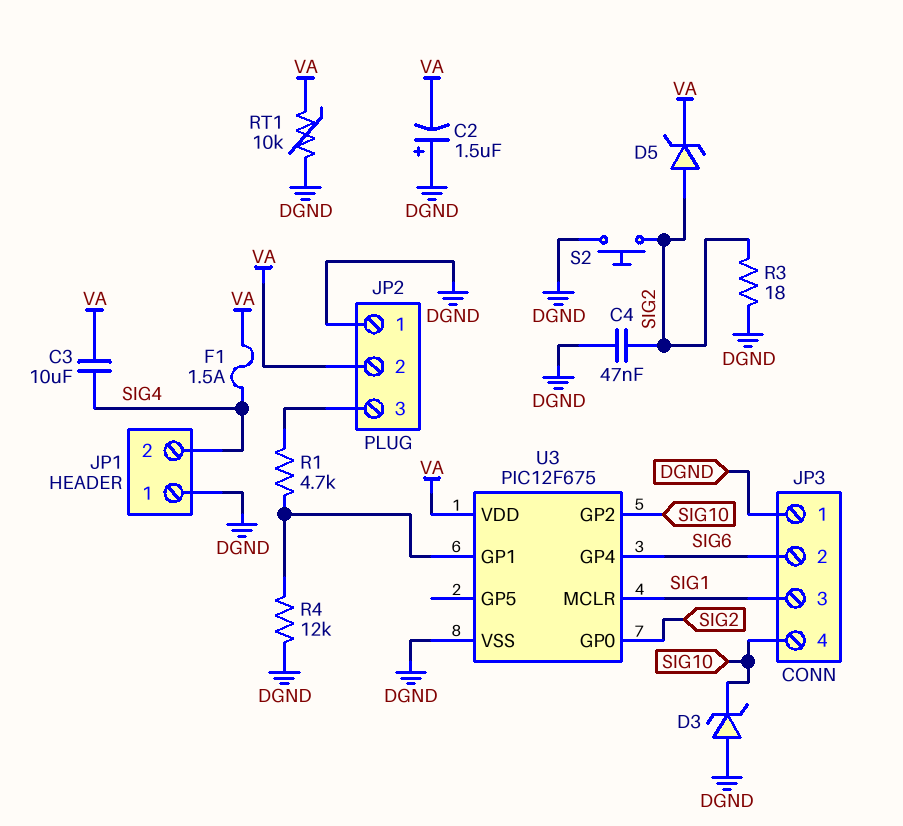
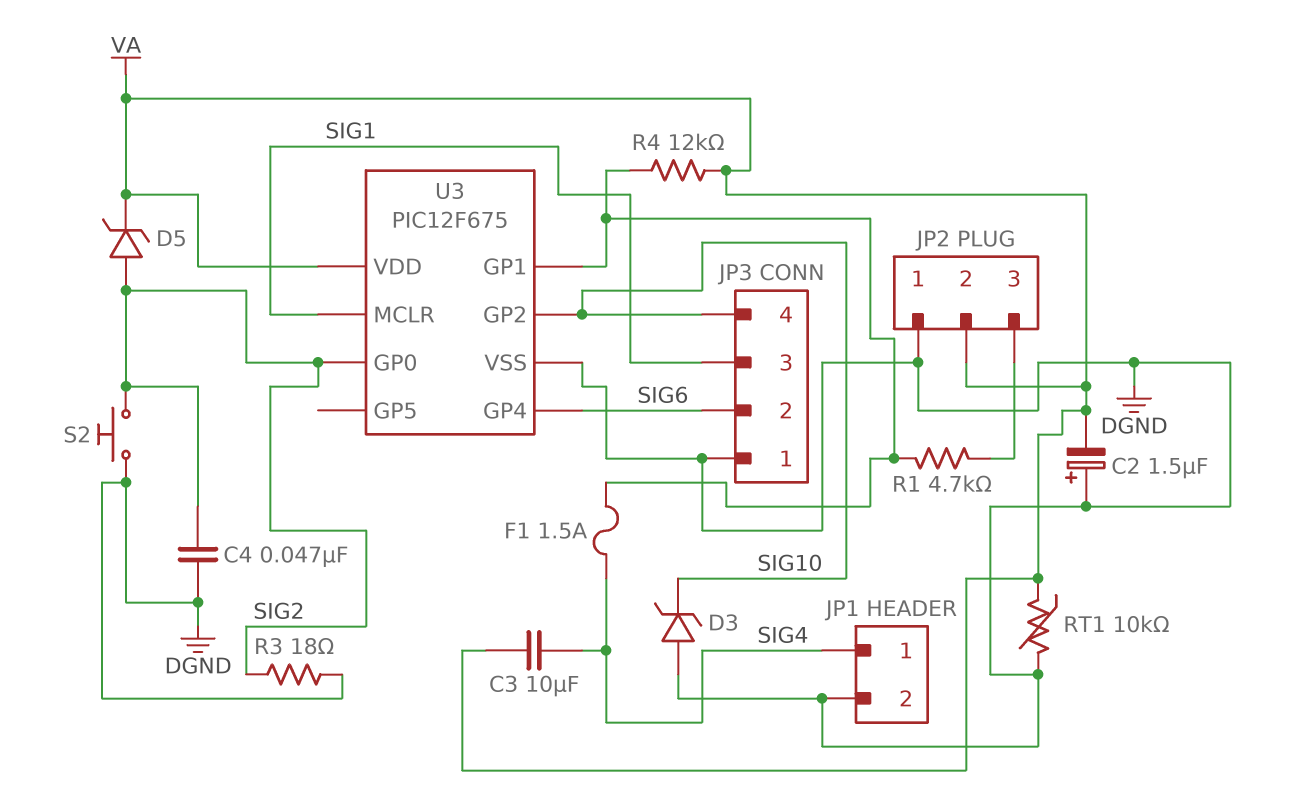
F1: 1.5A (SIG4, VA) -> 1.5A (SIG4, U3/GP1)
JP1 pin 1: DGND -> SIG4
JP1 pin 2: SIG4 -> DGND
R4: 12k (DGND, U3/GP1) -> 12k (U3/GP1, VA)

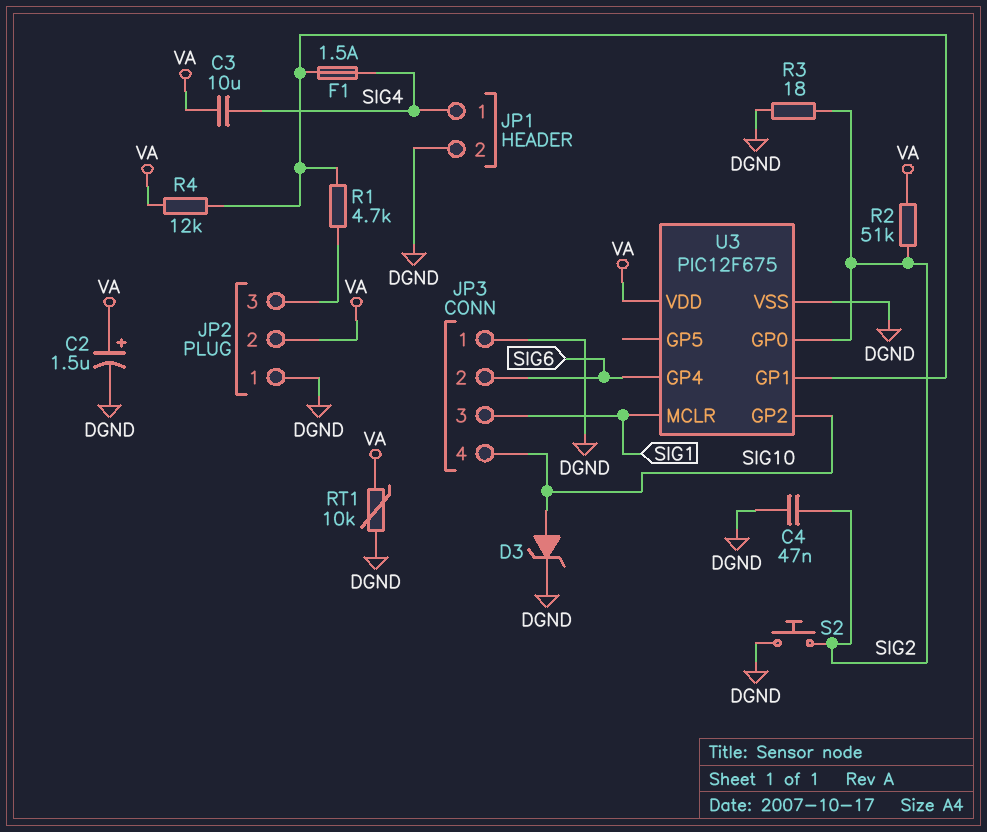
C2: 1.5uF (plus DGND, minus VA) -> 1.5uF (plus VA, minus DGND)
D3: zener (A DGND, K SIG10) -> zener (A SIG10, K DGND)
D5: zener (A SIG2, K VA) -> none
R2: none -> 51k (SIG2, VA)

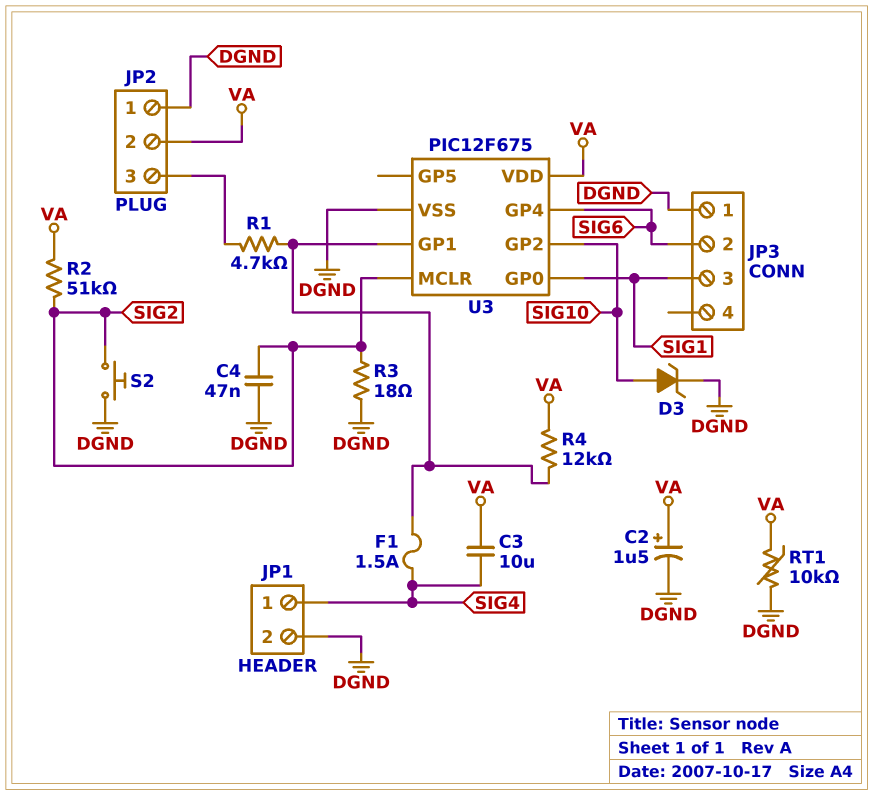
JP3 pin 4: SIG10 -> none
U3 pin GP0: SIG2 -> SIG1
U3 pin MCLR: SIG1 -> SIG2

